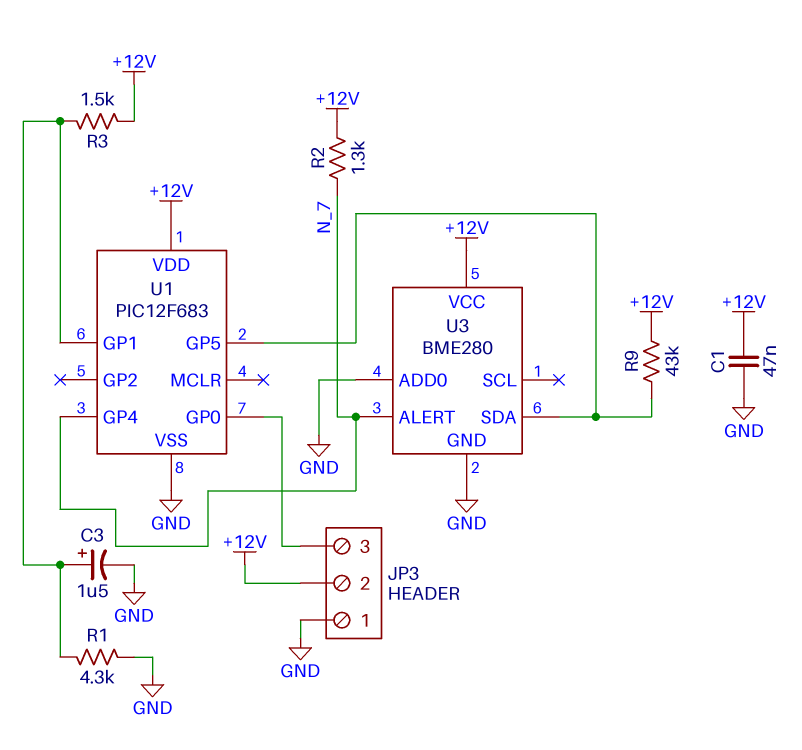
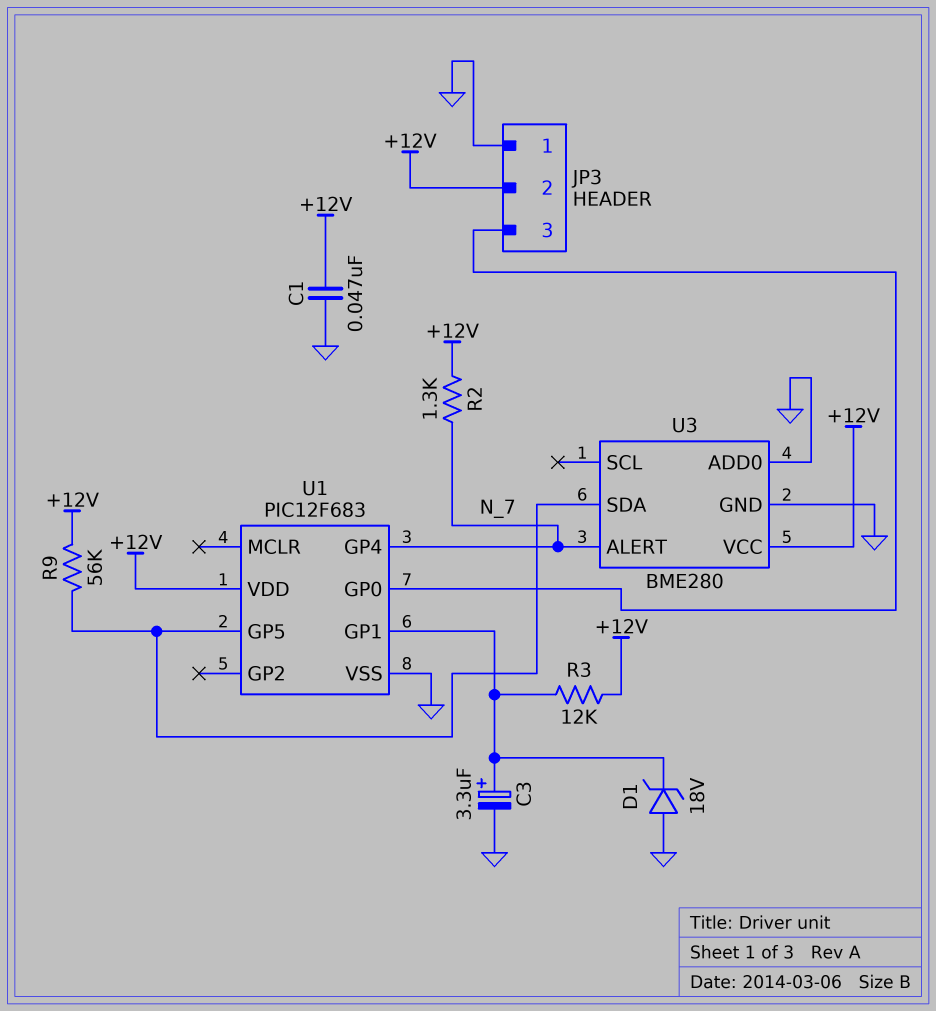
C3: 1.5uF (plus U1/GP1, minus GND) -> 3.3uF (plus U1/GP1, minus GND)
D1: none -> zener 18V (A GND, K U1/GP1)
R1: 4.3k (GND, U1/GP1) -> none
R3: 1.5k (+12V, U1/GP1) -> 12k (+12V, U1/GP1)
R9: 43k (+12V, U1/GP5) -> 56k (+12V, U1/GP5)

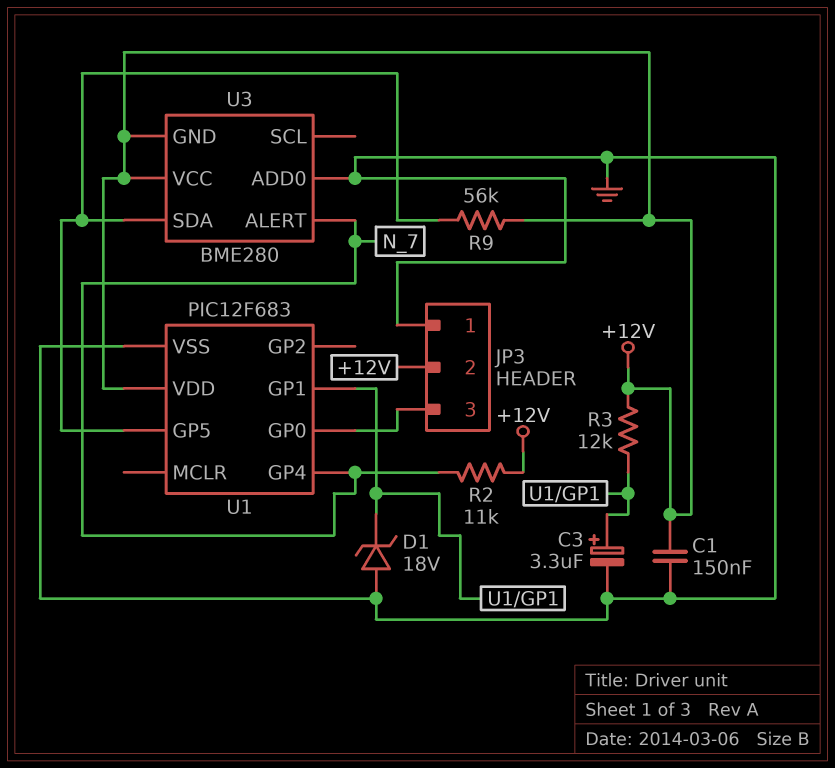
C1: 47nF (+12V, GND) -> 150nF (+12V, GND)
R2: 1.3k (+12V, N_7) -> 11k (+12V, N_7)
U3 pin GND: GND -> +12V

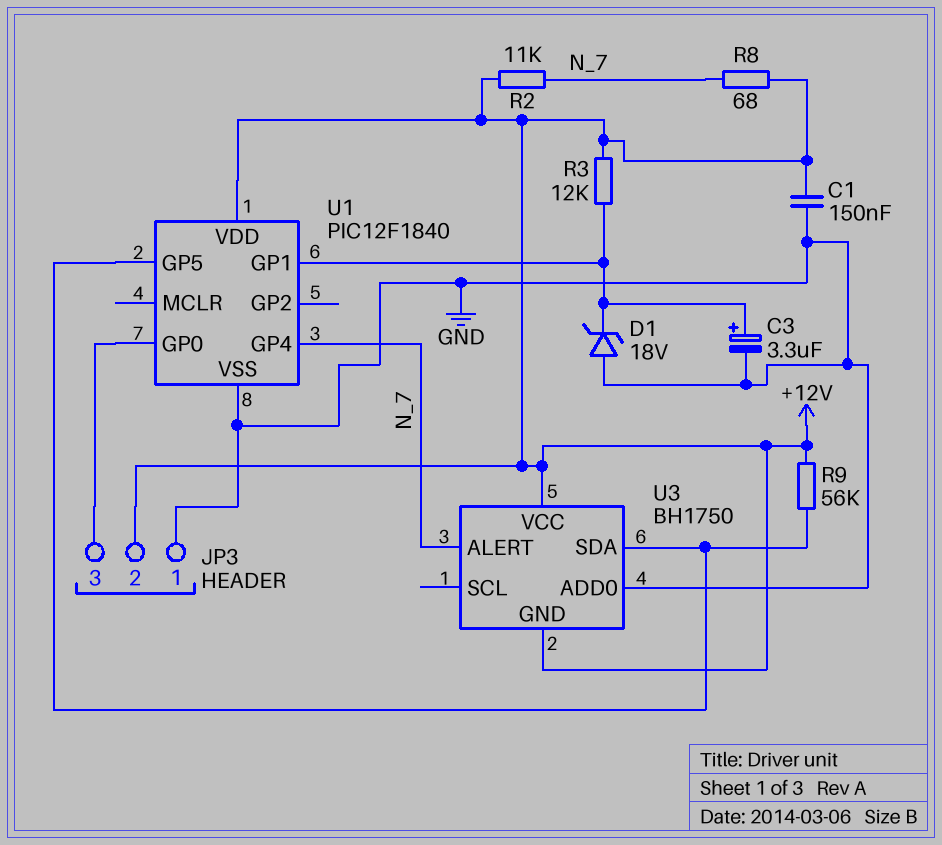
R8: none -> 68 (+12V, N_7)
U1: PIC12F683 -> PIC12F1840
U3: BME280 -> BH1750

